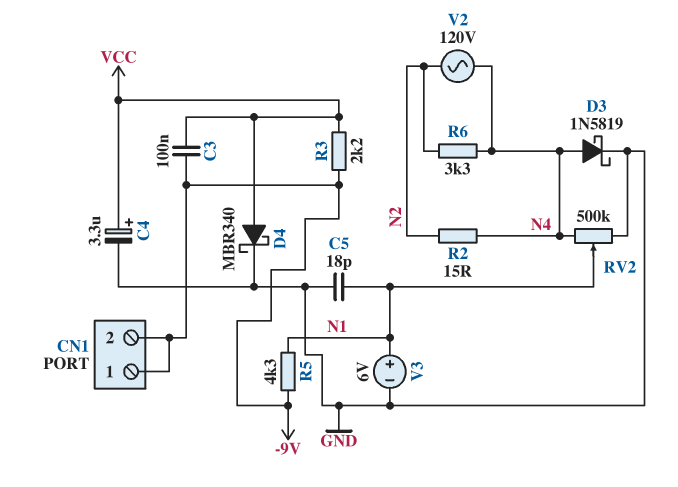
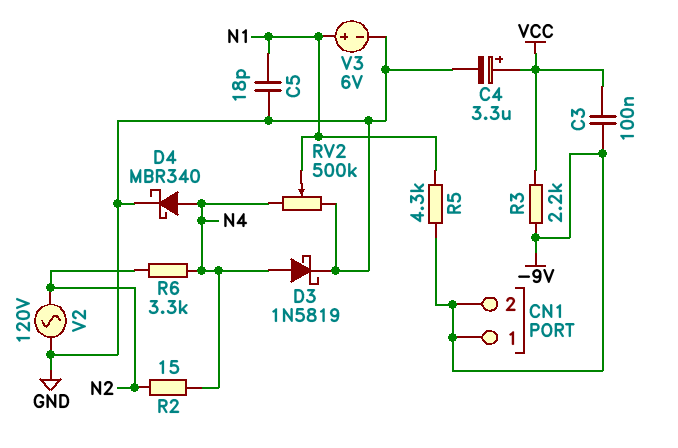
D4: schottky MBR340 (A VCC, K GND) -> schottky MBR340 (A N4, K GND)
V2: AC 120V (N2, N4) -> AC 120V (GND, N2)

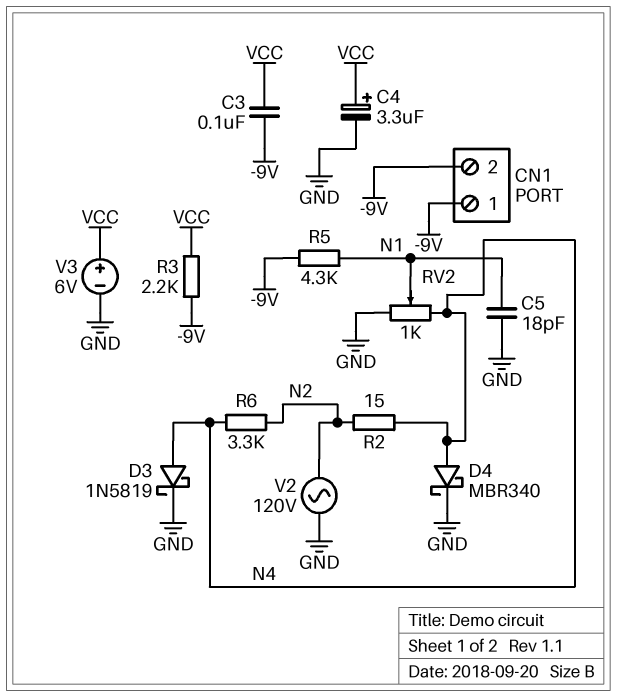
RV2: 500k (GND, N4, wiper N1) -> 1k (GND, N4, wiper N1)
V3: 6V (plus N1, minus GND) -> 6V (plus VCC, minus GND)

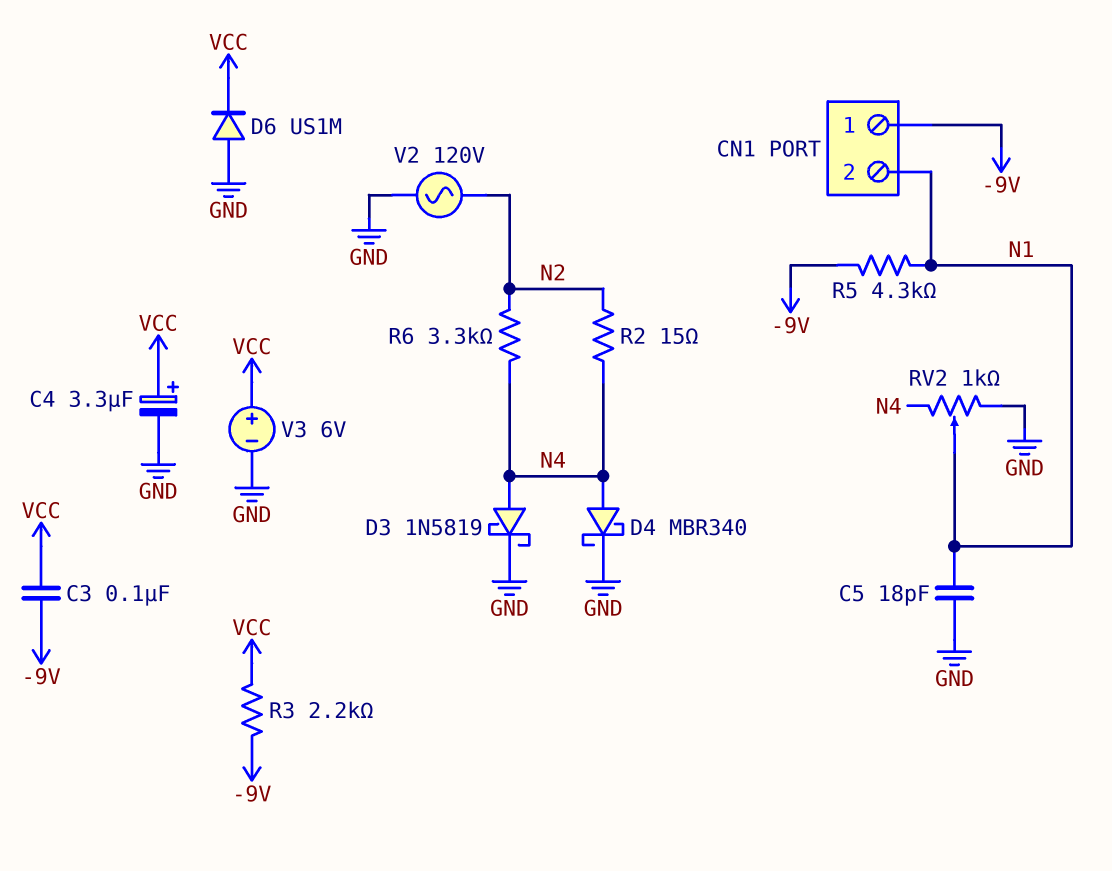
CN1 pin 2: -9V -> N1
D6: none -> diode US1M (A GND, K VCC)

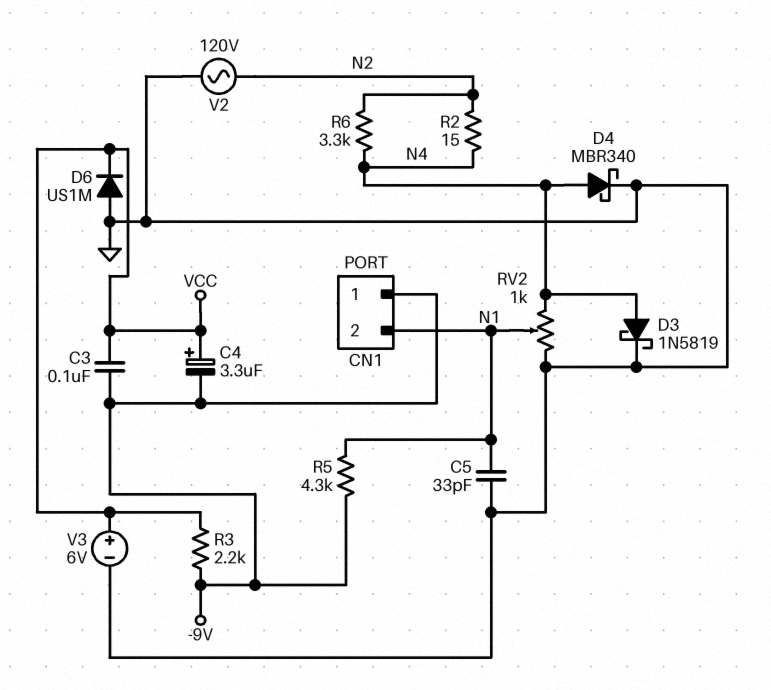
C4: 3.3uF (plus VCC, minus GND) -> 3.3uF (plus VCC, minus -9V)
C5: 18pF (GND, N1) -> 33pF (GND, N1)

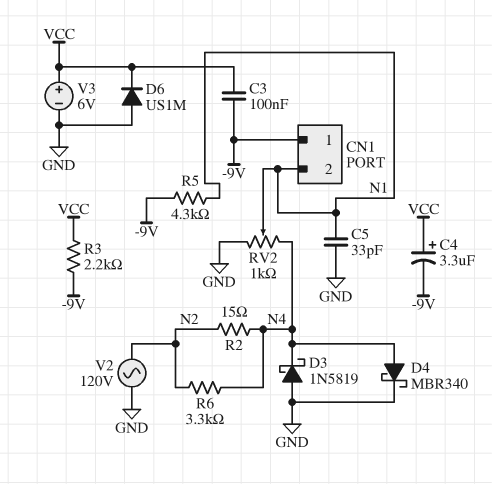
D3: schottky 1N5819 (A N4, K GND) -> schottky 1N5819 (A GND, K N4)

